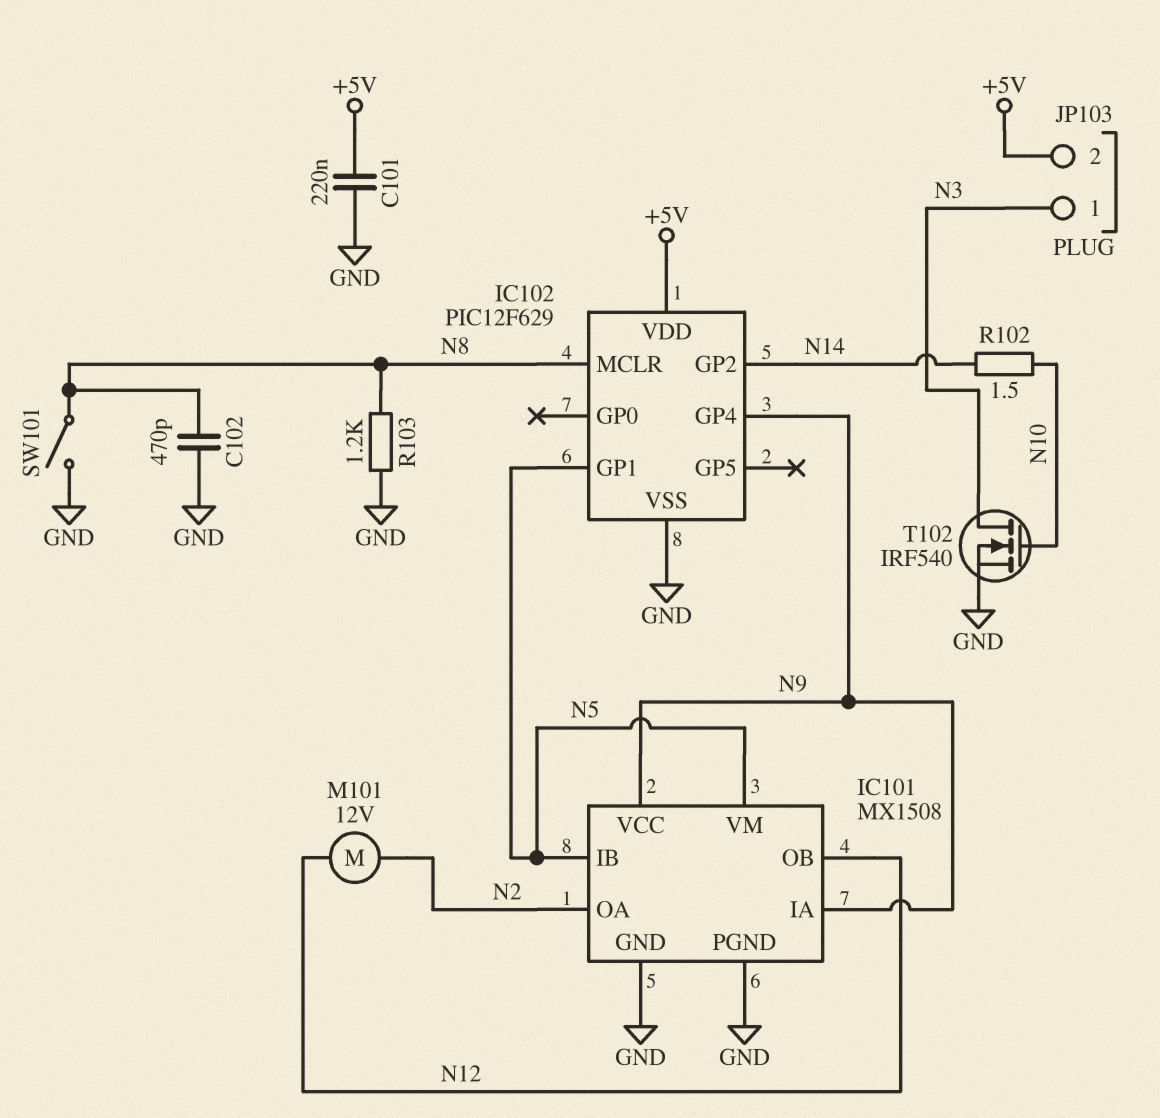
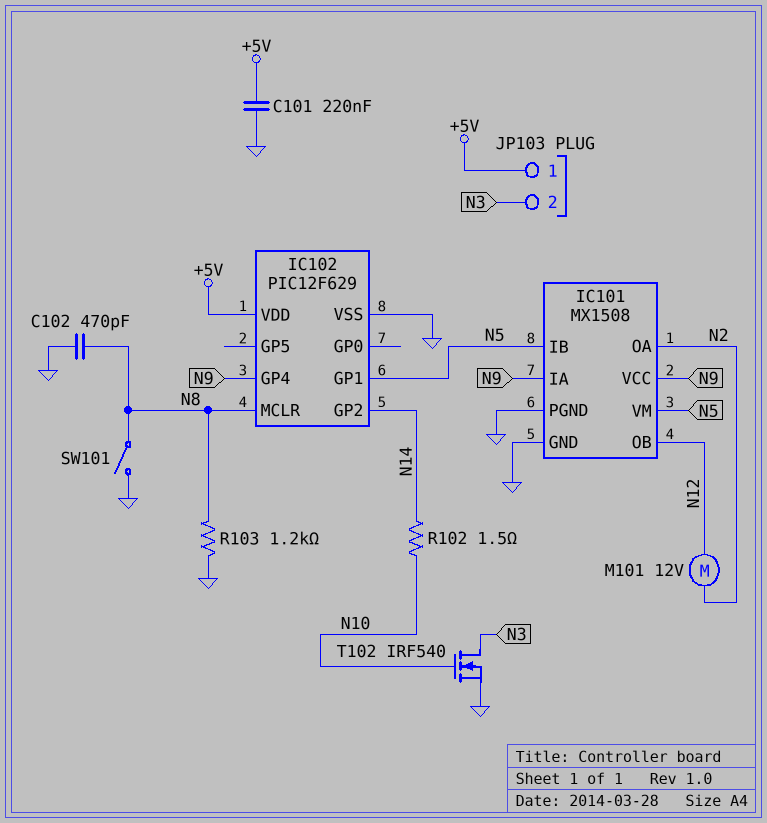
JP103 pin 1: N3 -> +5V
JP103 pin 2: +5V -> N3

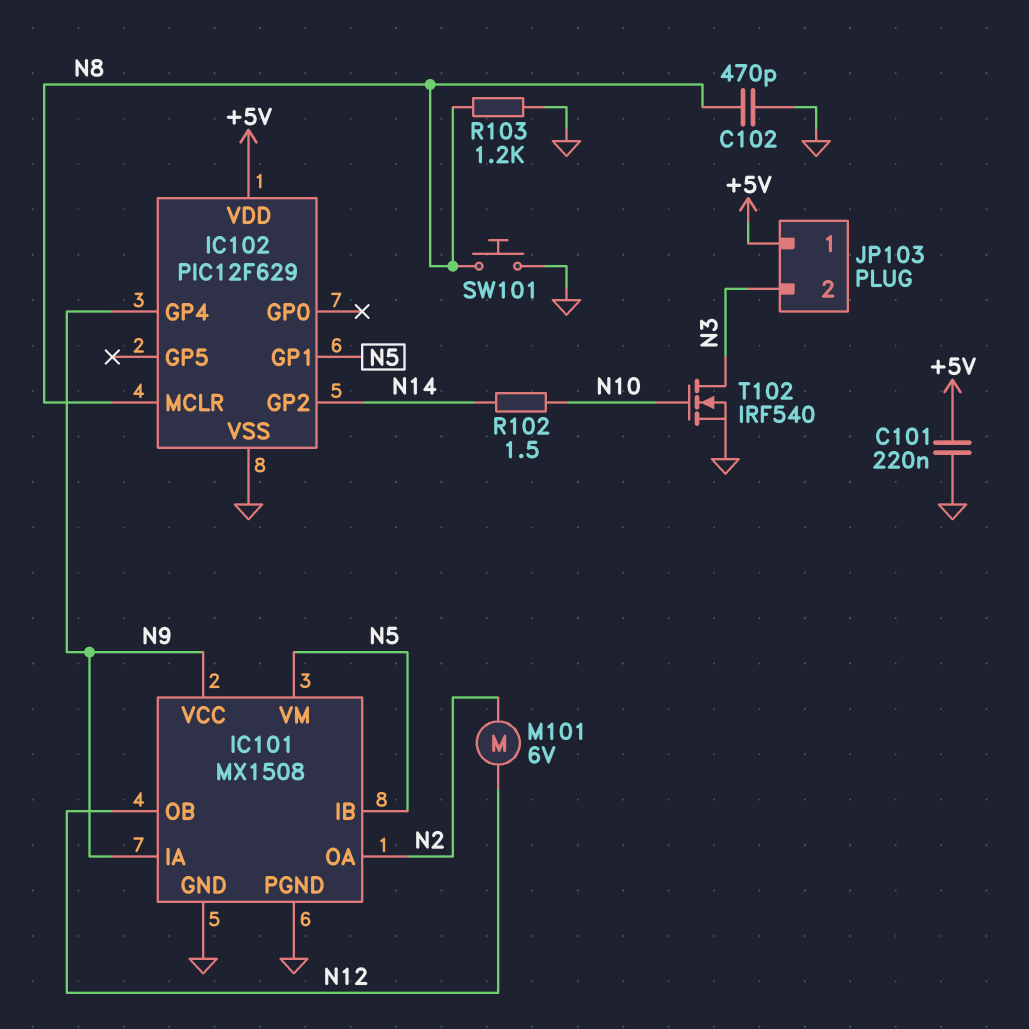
M101: motor 12V (N2, N12) -> motor 6V (N2, N12)
SW101: switch (GND, N8) -> button (GND, N8)

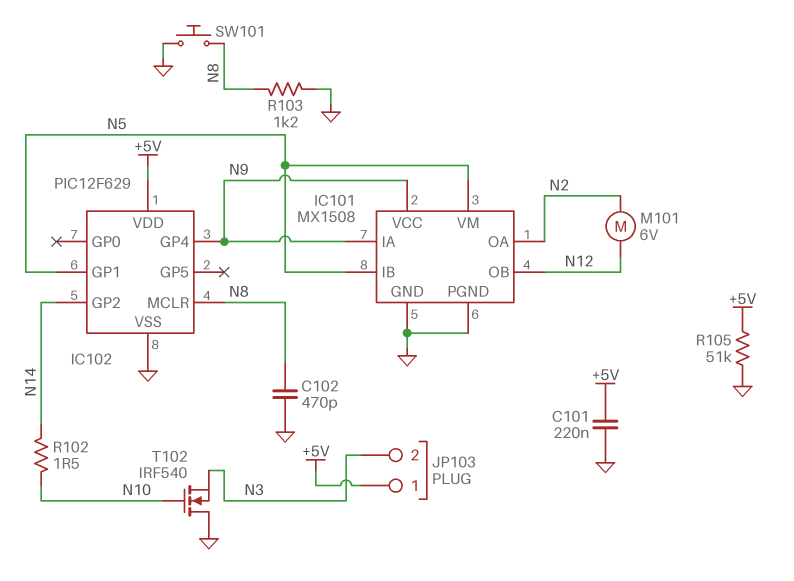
R105: none -> 51k (+5V, GND)
T102: NMOS IRF540 (G N10, D N3, S GND) -> NMOS IRF540 (G N10, D GND, S N3)

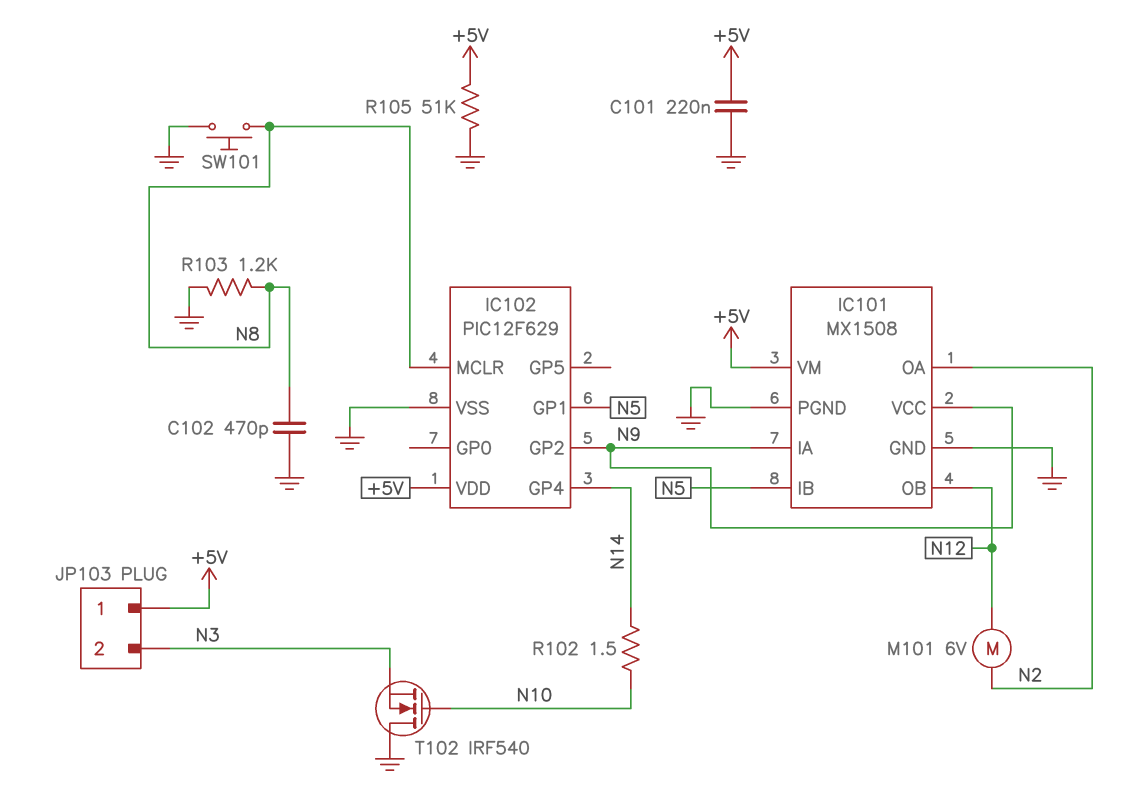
IC101 pin VM: N5 -> +5V
IC102 pin GP2: N14 -> N9
IC102 pin GP4: N9 -> N14

